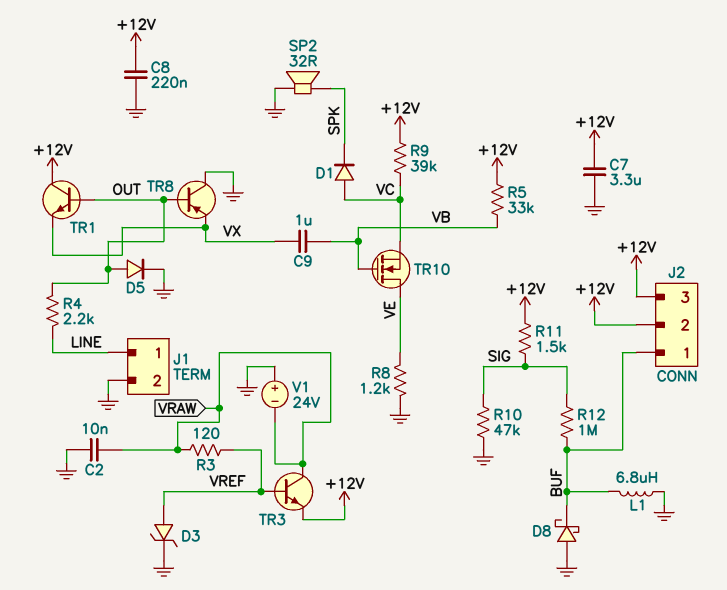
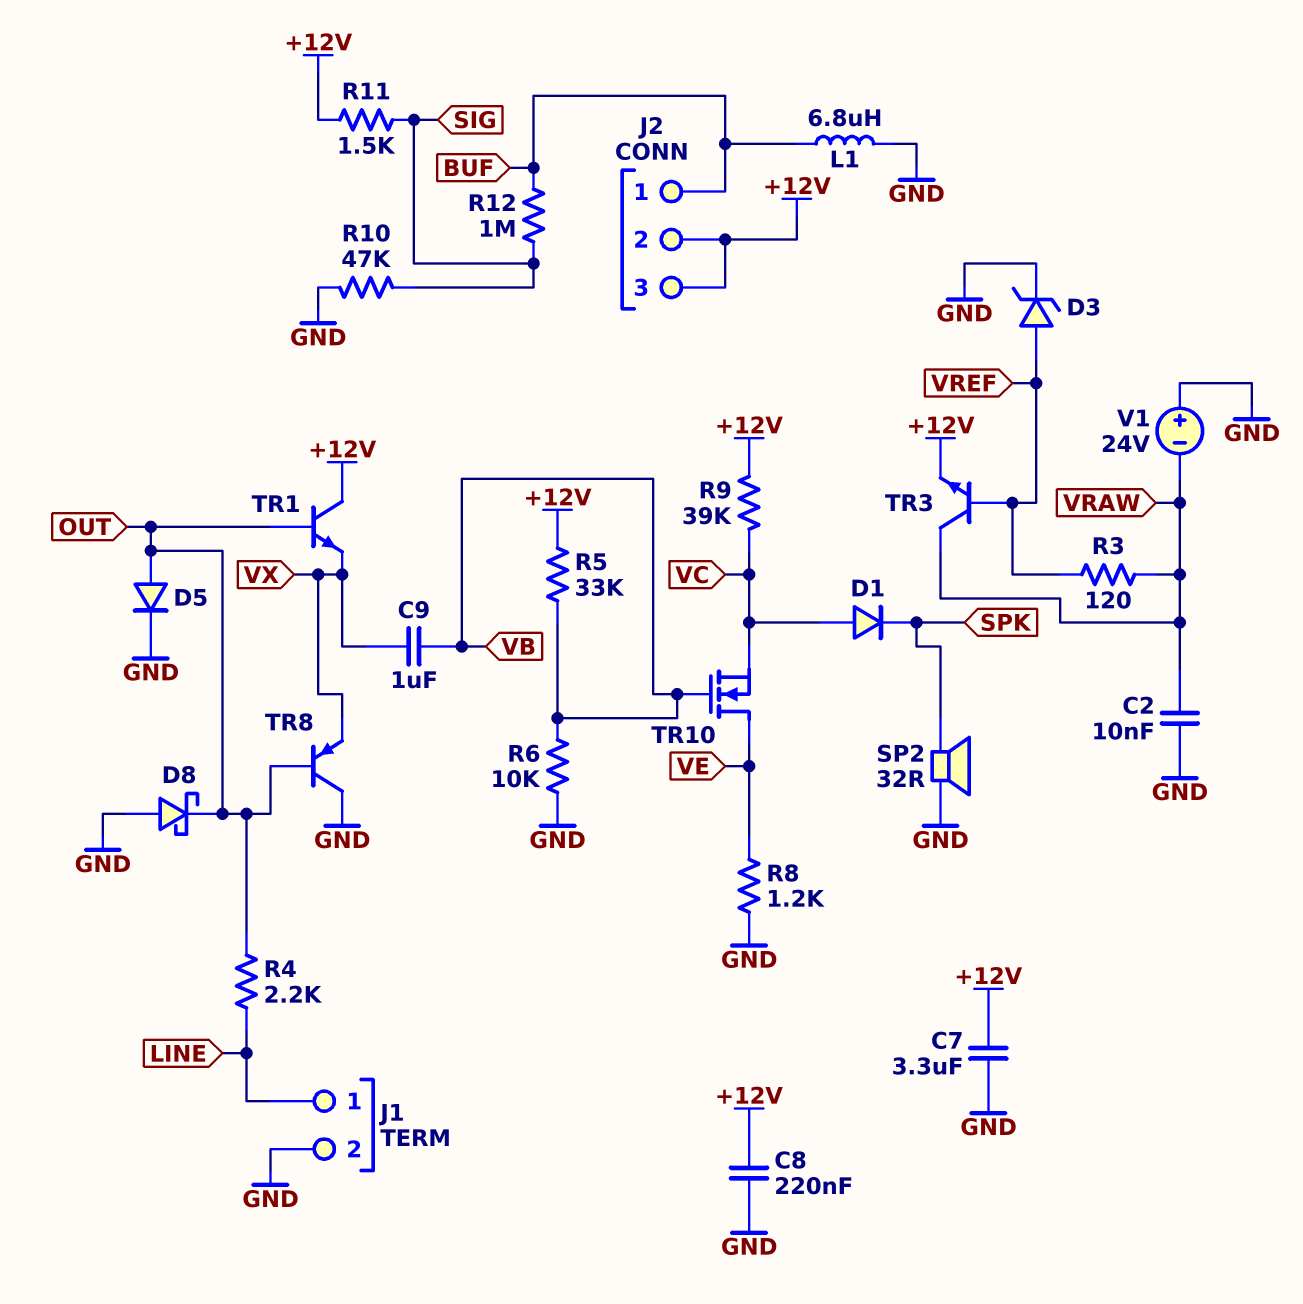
D8: schottky (A GND, K BUF) -> schottky (A GND, K OUT)
R6: none -> 10k (GND, VB)

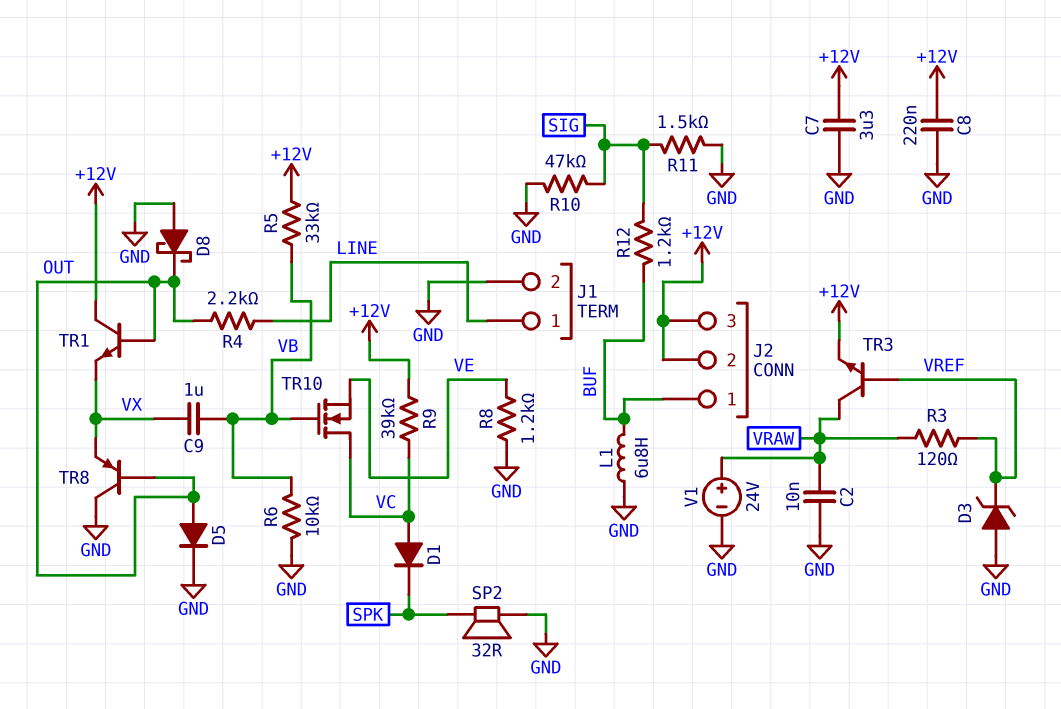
D3: zener (A VREF, K GND) -> zener (A GND, K VREF)
R11: 1.5k (+12V, SIG) -> 1.5k (GND, SIG)
R12: 1M (BUF, SIG) -> 1.2k (BUF, SIG)
TR10: NMOS (G VB, D VE, S VC) -> NMOS (G VB, D VC, S VE)
V1: 24V (plus GND, minus VRAW) -> 24V (plus VRAW, minus GND)

